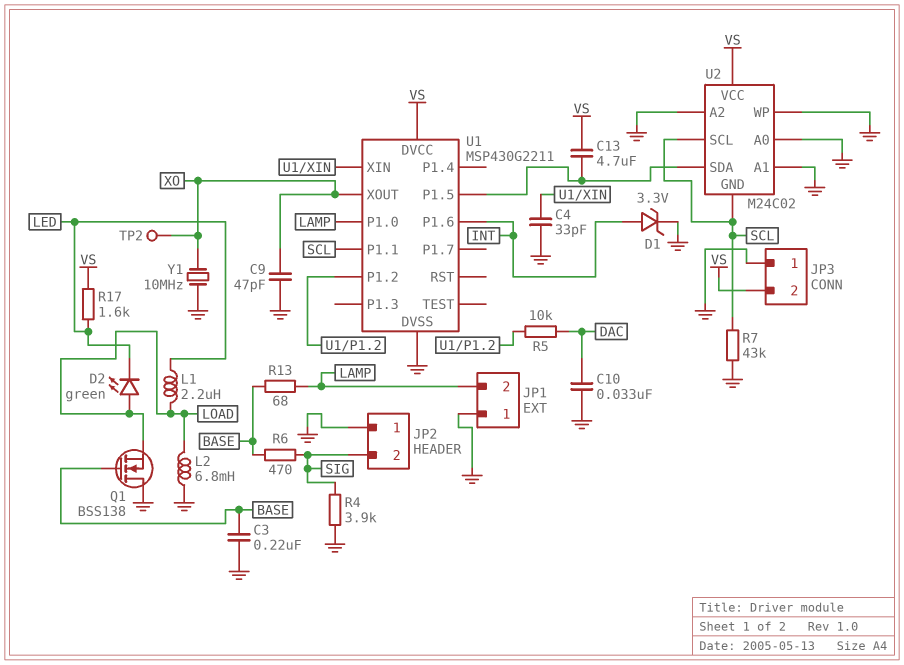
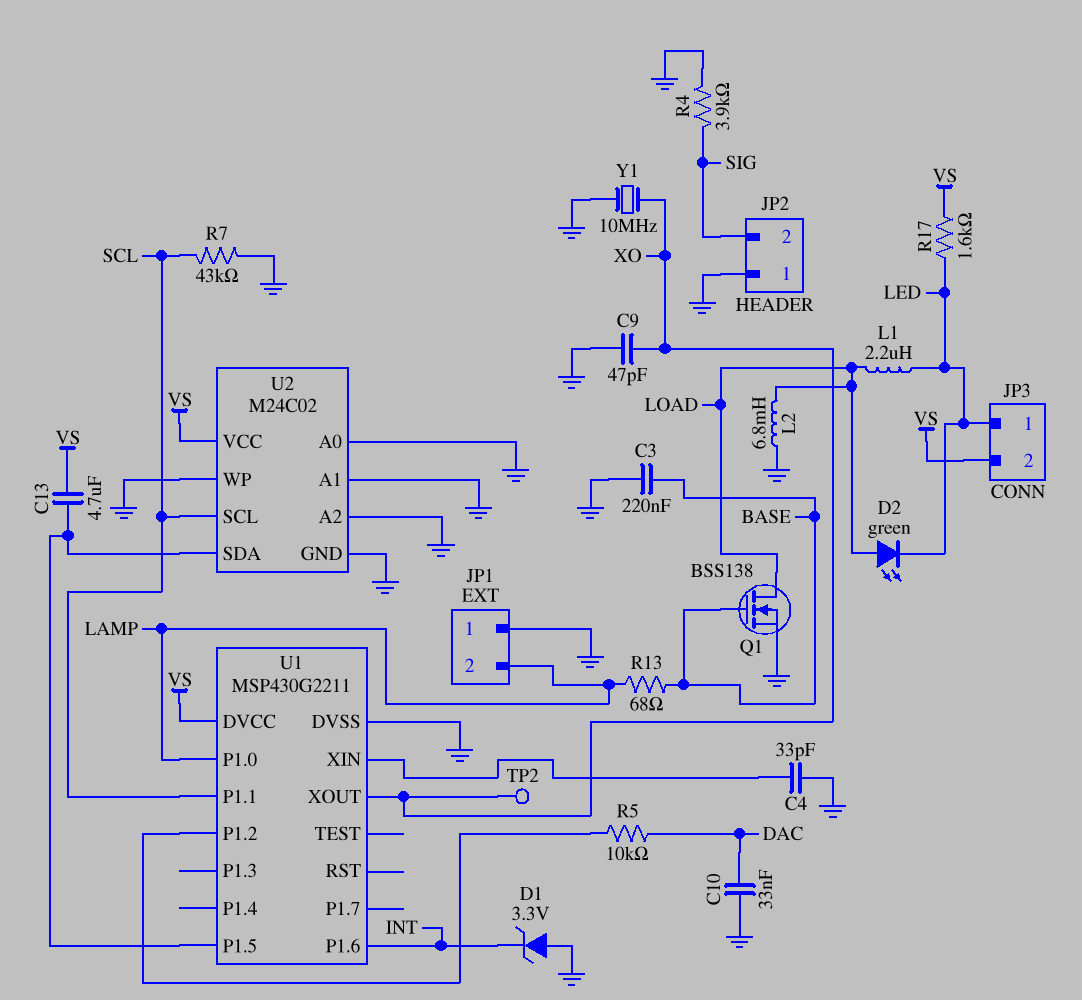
D1: zener 3.3V (A INT, K GND) -> zener 3.3V (A GND, K INT)
JP3 pin 1: GND -> LED
Q1: NMOS BSS138 (G BASE, D GND, S LOAD) -> NMOS BSS138 (G BASE, D LOAD, S GND)
R6: 470 (BASE, SIG) -> none
U2 pin GND: SCL -> GND

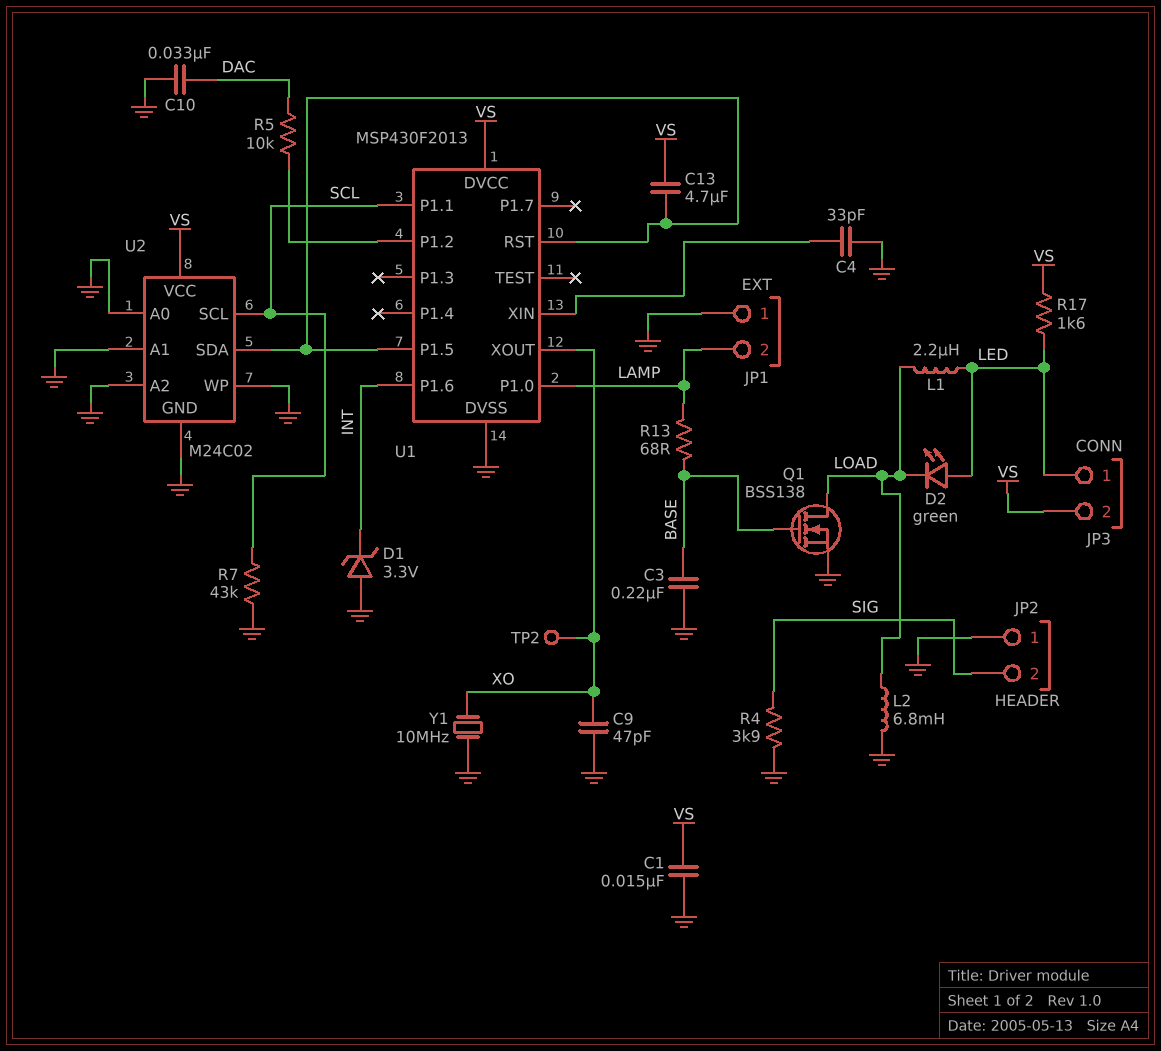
C1: none -> 15nF (GND, VS)
D2: LED green (A LOAD, K LED) -> LED green (A LED, K LOAD)
U1: MSP430G2211 -> MSP430F2013
U1 pin RST: none -> U1/P1.5

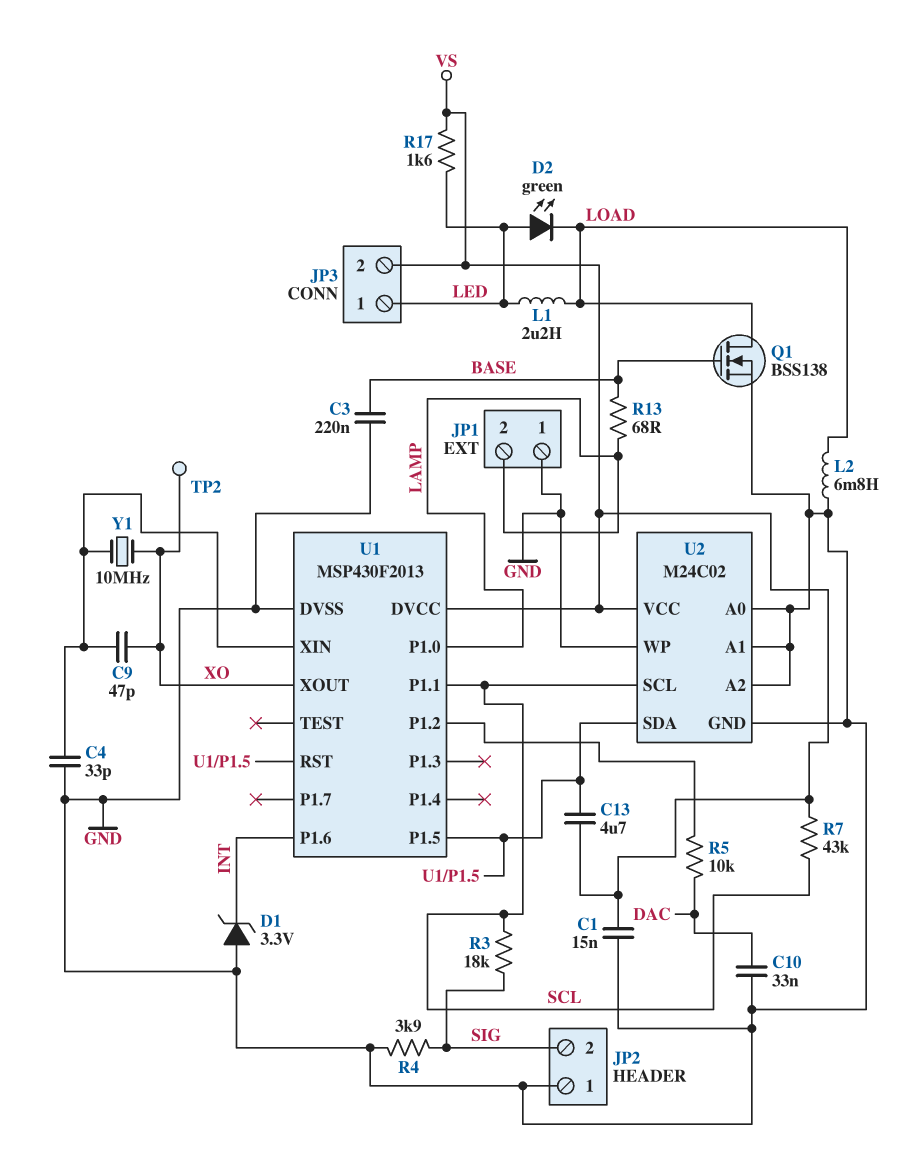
C9: 47pF (GND, XO) -> 47pF (U1/XIN, XO)
R3: none -> 18k (SCL, SIG)
R7: 43k (GND, SCL) -> 43k (SCL, VS)
Y1: 10MHz (GND, XO) -> 10MHz (U1/XIN, XO)

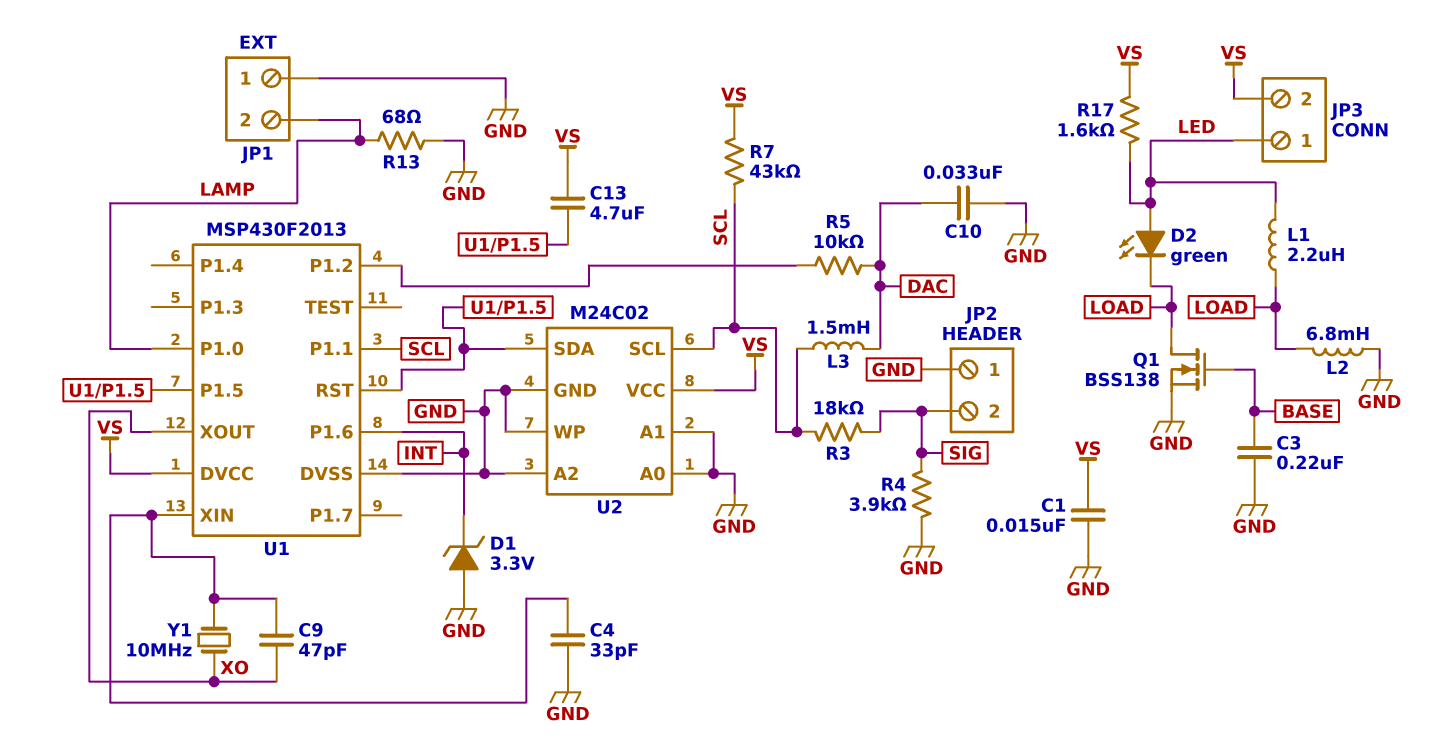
L3: none -> 1.5mH (DAC, SCL)
R13: 68 (BASE, LAMP) -> 68 (GND, LAMP)
TP2: test point (XO) -> none

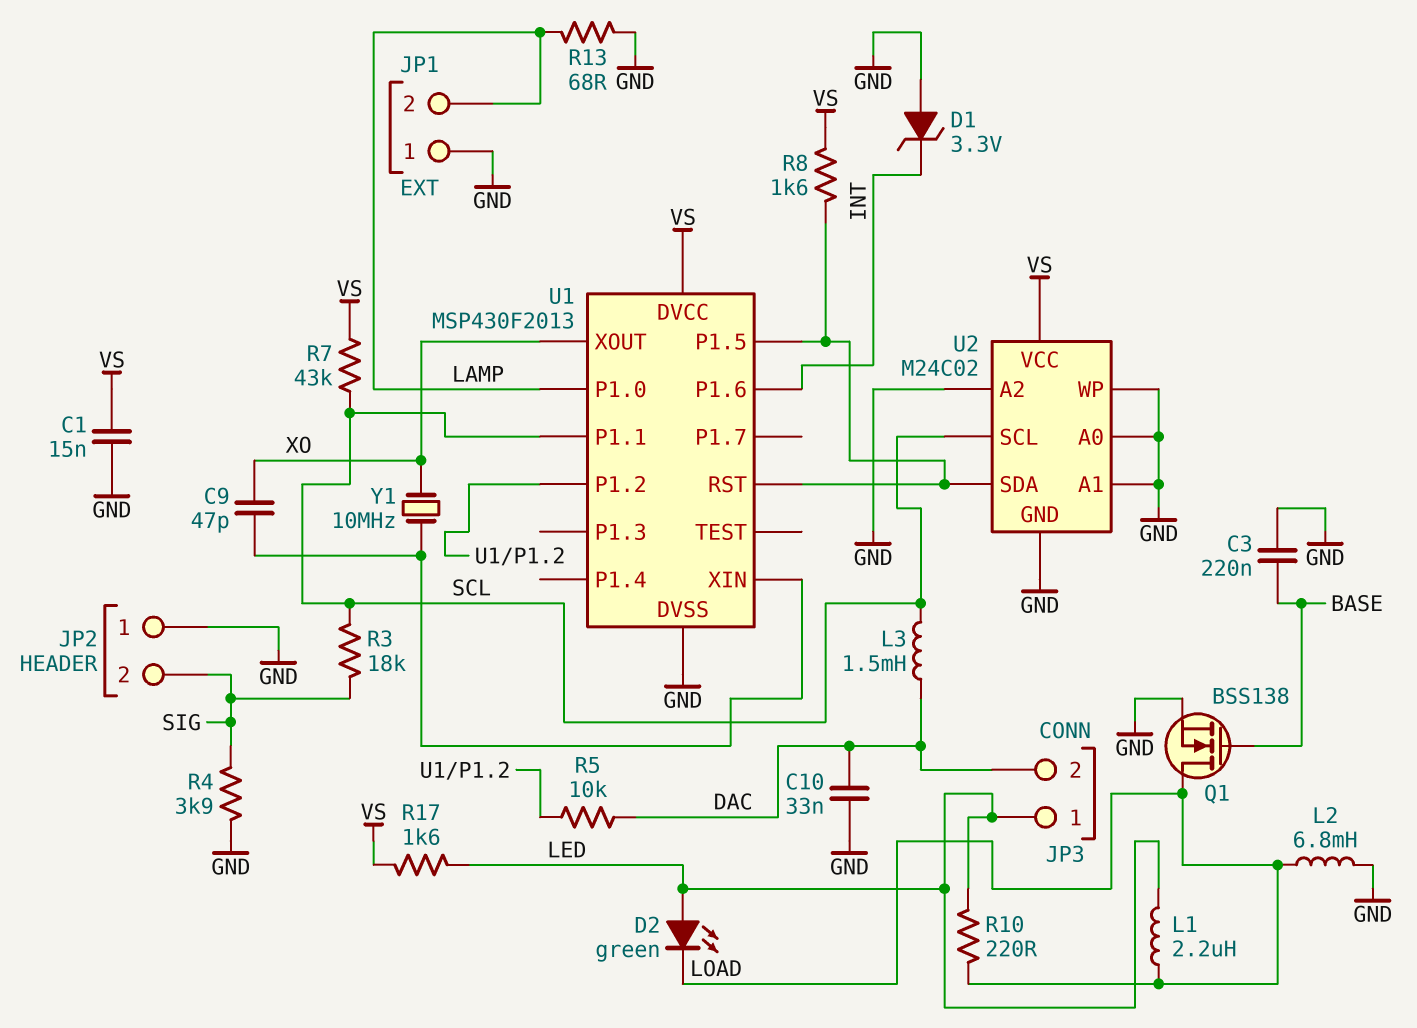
C4: 33pF (GND, U1/XIN) -> none
C13: 4.7uF (U1/P1.5, VS) -> none
JP3 pin 2: VS -> DAC
R8: none -> 1.6k (U1/P1.5, VS)
R10: none -> 220 (LED, LOAD)

